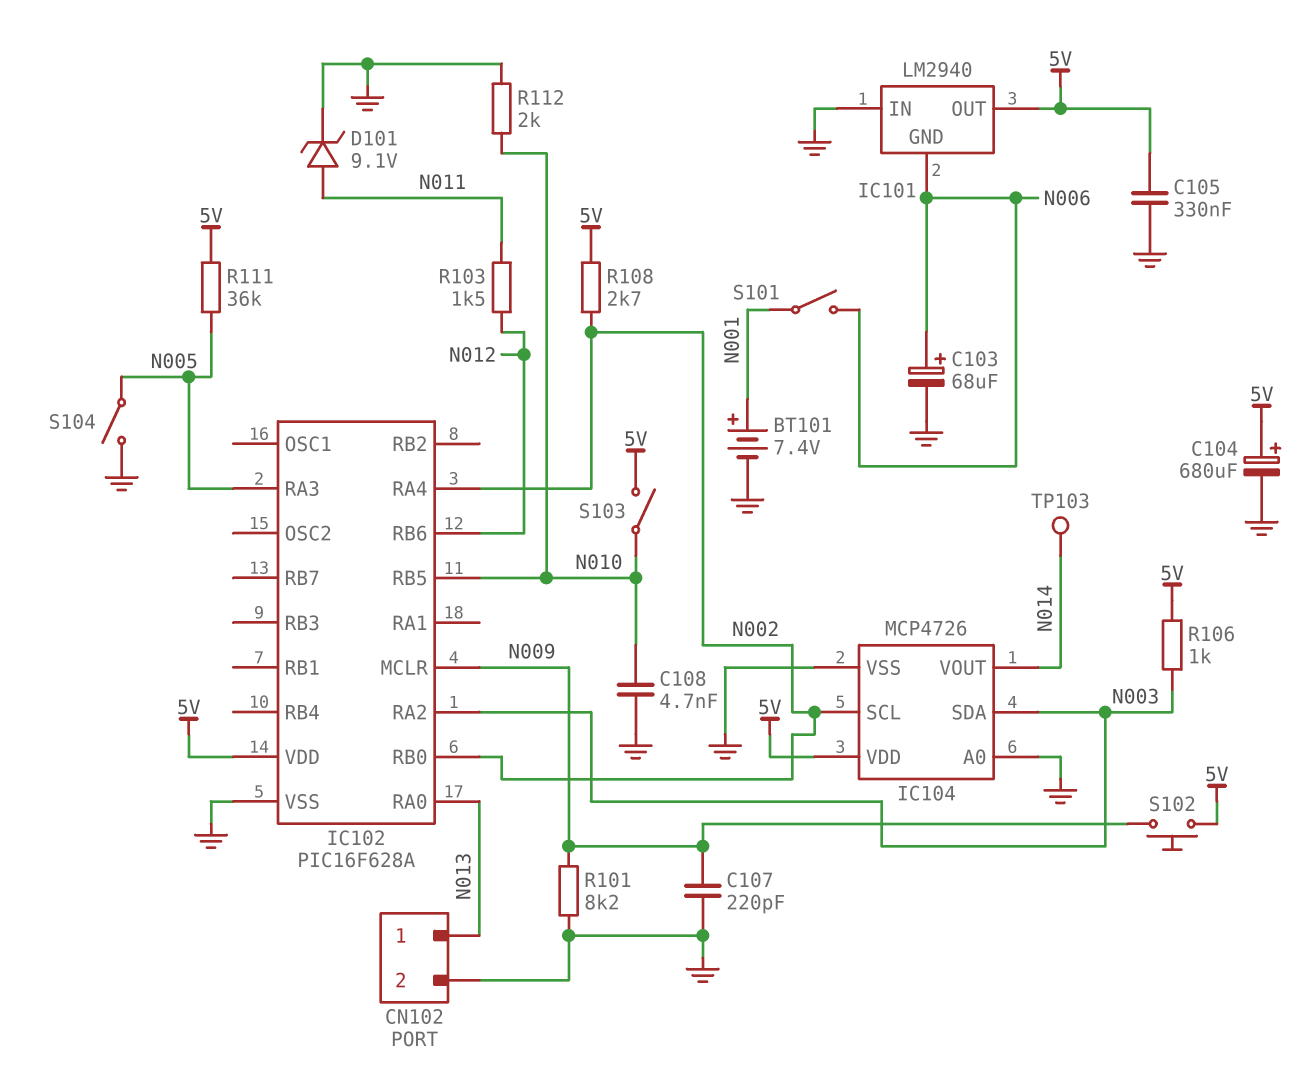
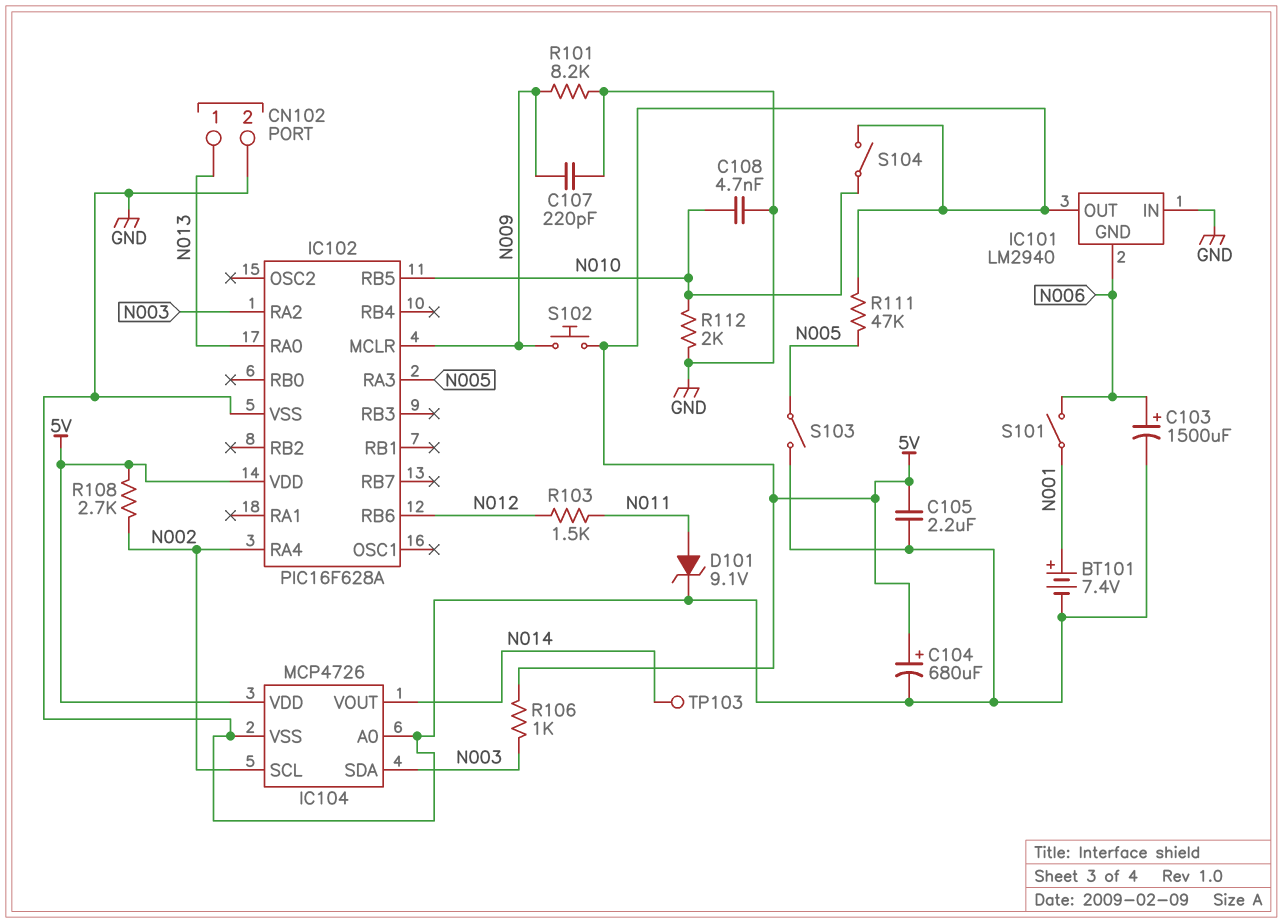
C103: 68uF (plus N006, minus GND) -> 1500uF (plus N006, minus GND)
C105: 330nF (5V, GND) -> 2.2uF (5V, GND)
IC102 pin RB0: N002 -> none
R111: 36k (5V, N005) -> 47k (5V, N005)
S103: switch (5V, N010) -> switch (GND, N005)
S104: switch (GND, N005) -> switch (5V, N010)

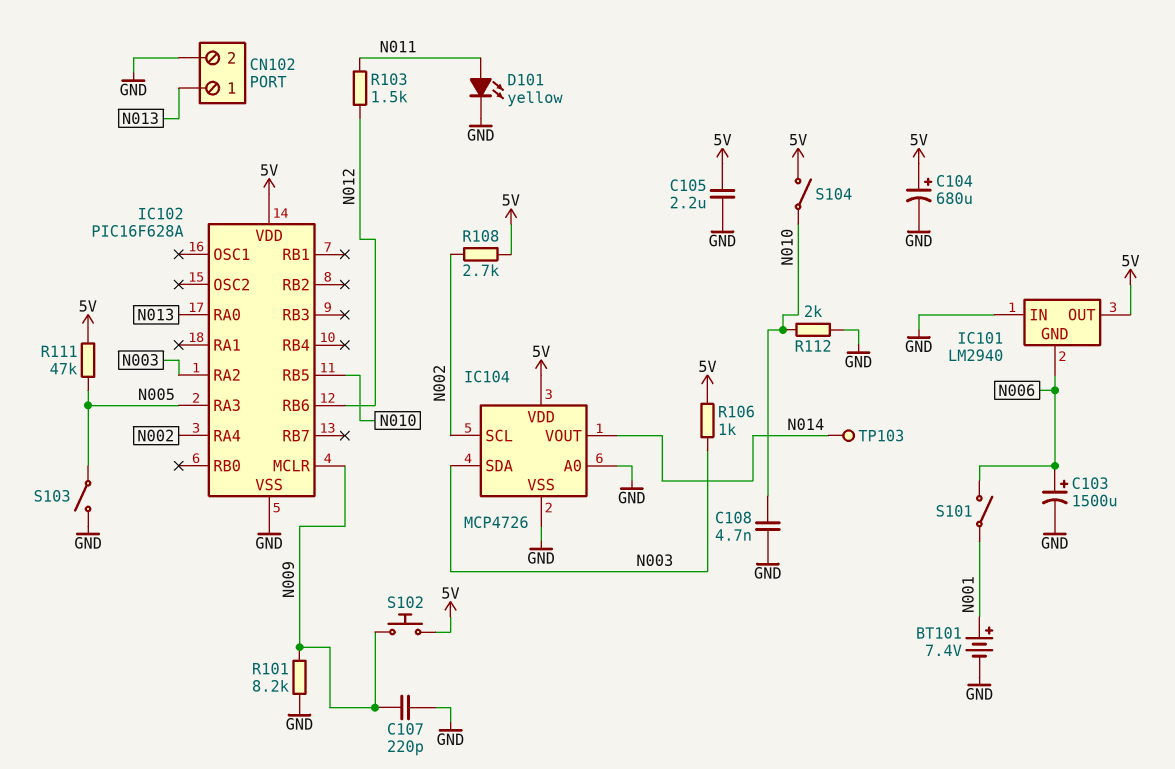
D101: zener 9.1V (A N011, K GND) -> LED yellow (A N011, K GND)

